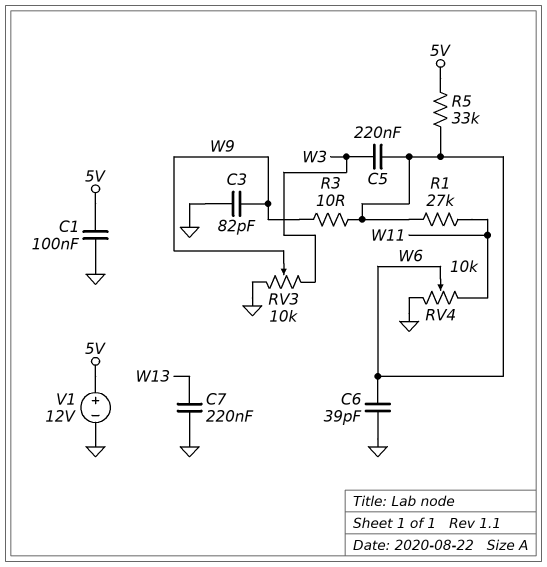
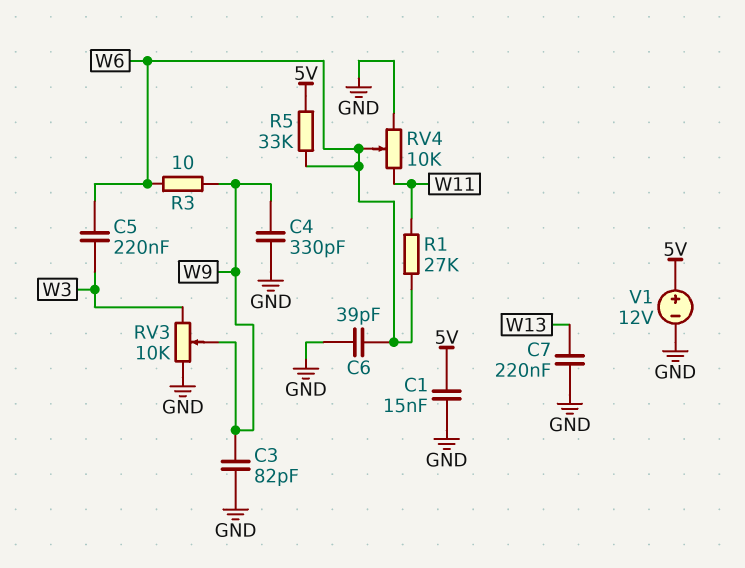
C1: 100nF (5V, GND) -> 15nF (5V, GND)
C4: none -> 330pF (GND, W9)

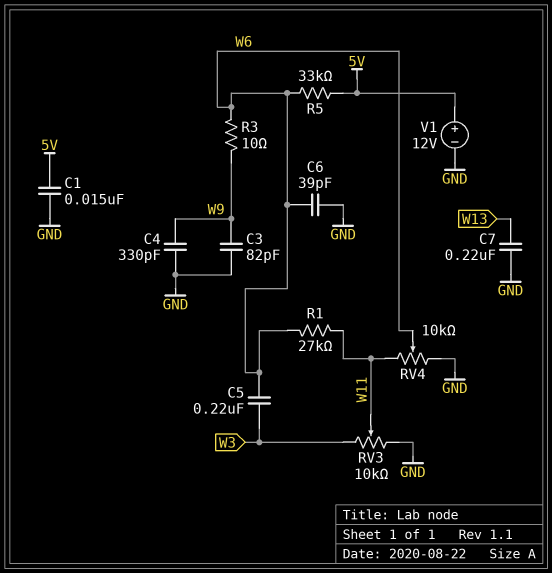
RV3: 10k (GND, W3, wiper W9) -> 10k (GND, W3, wiper W11)

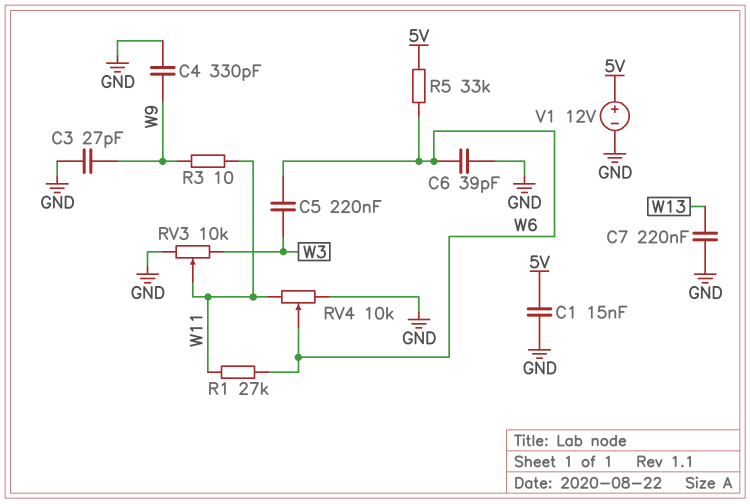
C3: 82pF (GND, W9) -> 27pF (GND, W9)
R3: 10 (W6, W9) -> 10 (W9, W11)

